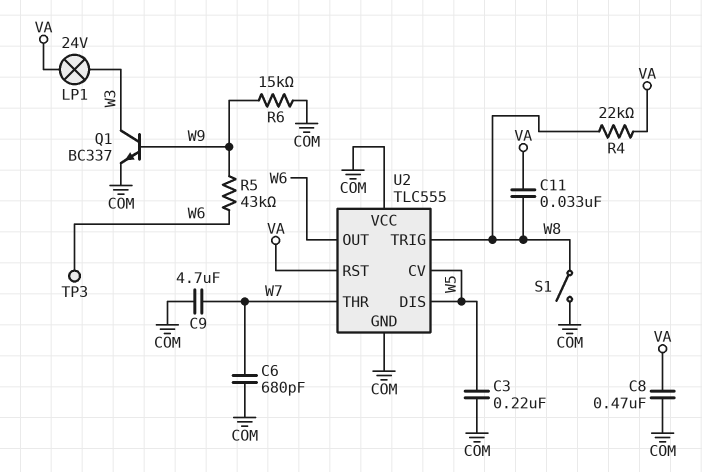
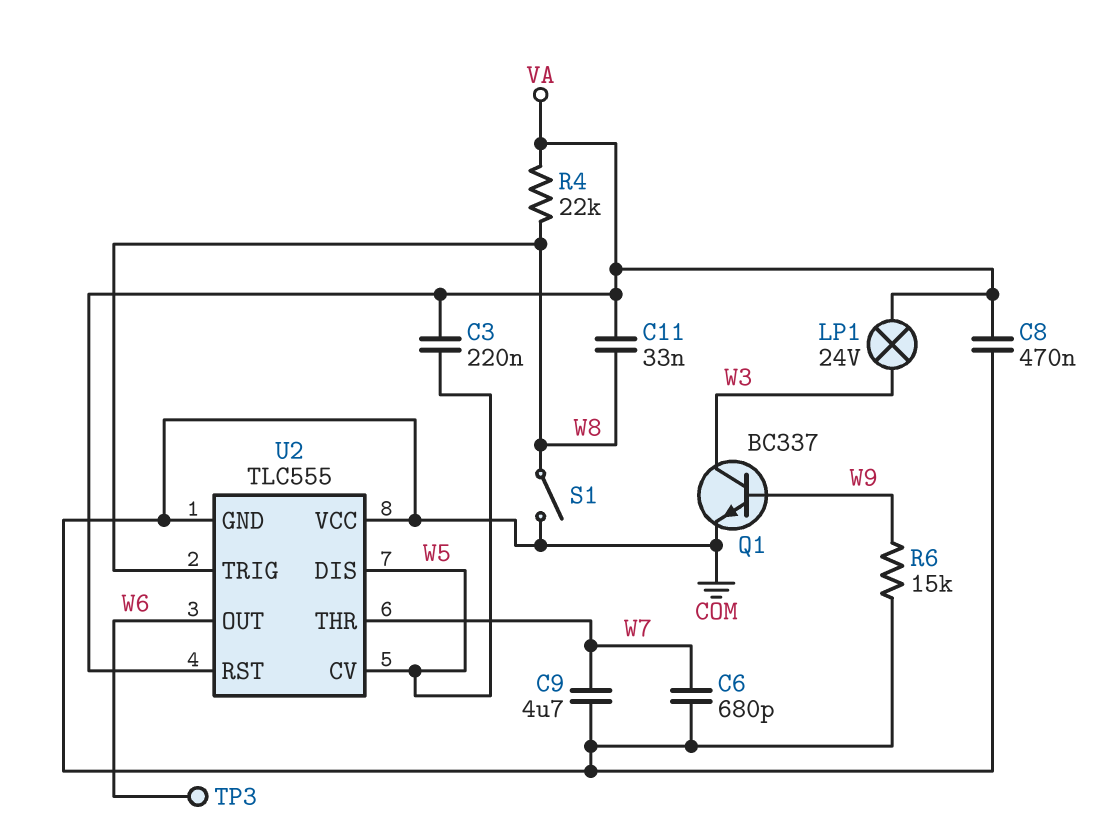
C3: 220nF (COM, W5) -> 220nF (VA, W5)
R5: 43k (W6, W9) -> none

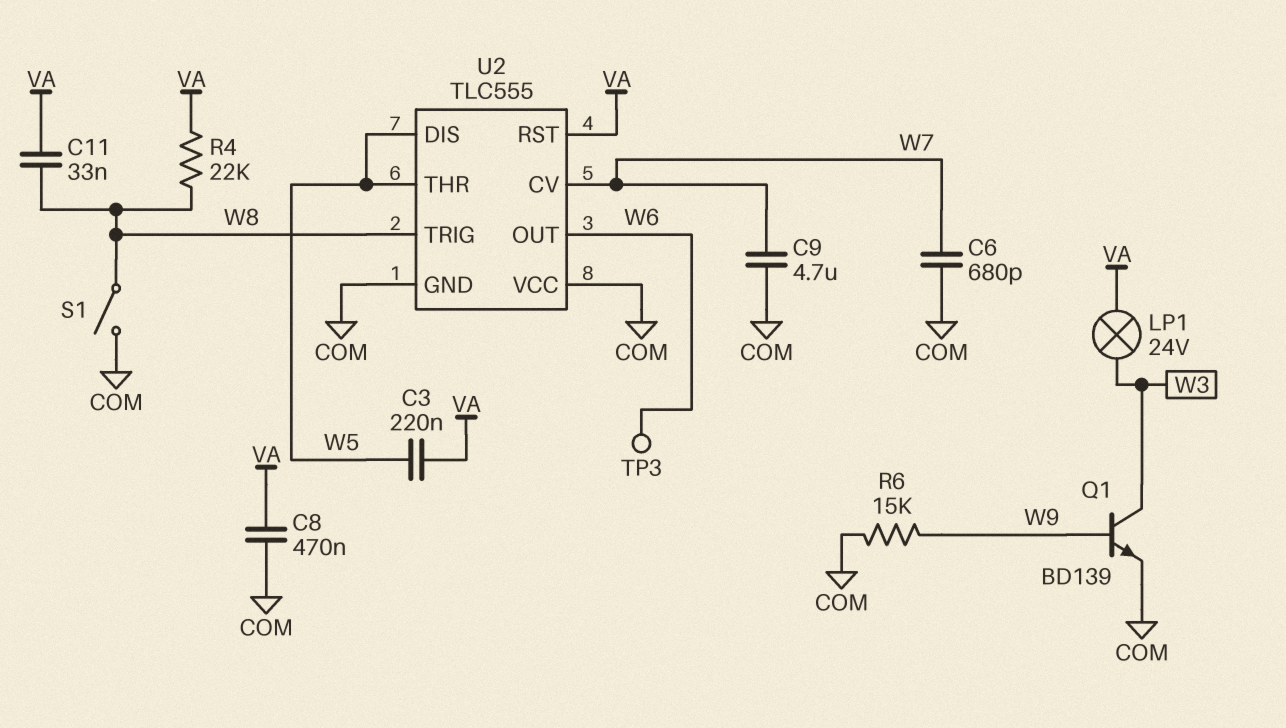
Q1: NPN BC337 (B W9, C W3, E COM) -> NPN BD139 (B W9, C W3, E COM)
U2 pin CV: W5 -> W7
U2 pin THR: W7 -> W5

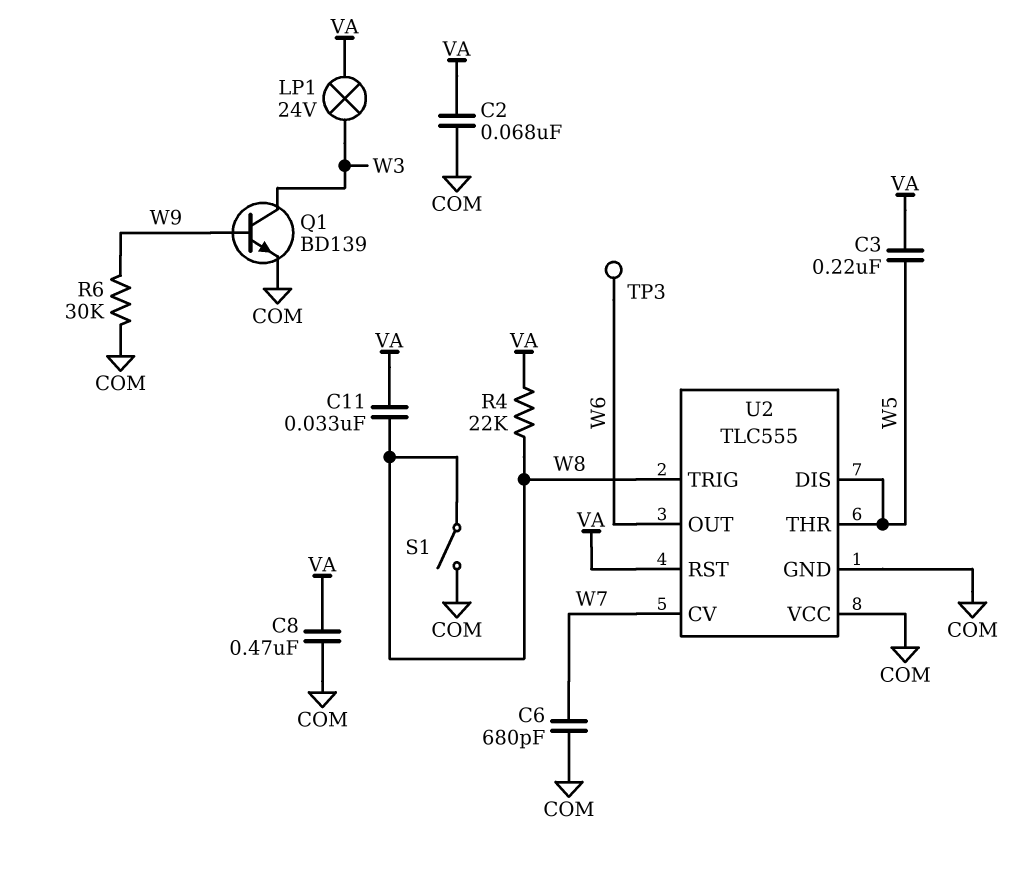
C2: none -> 68nF (COM, VA)
C9: 4.7uF (COM, W7) -> none
R6: 15k (COM, W9) -> 30k (COM, W9)

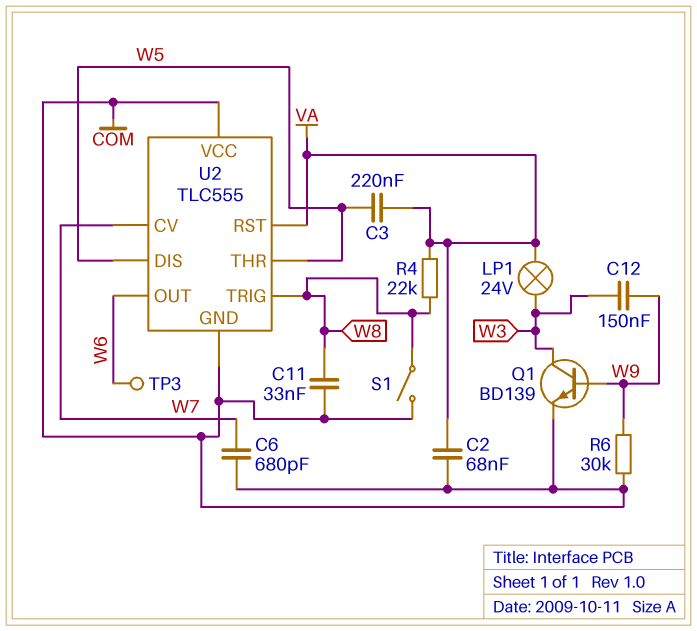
C8: 470nF (COM, VA) -> none
C11: 33nF (VA, W8) -> 33nF (COM, W8)
C12: none -> 150nF (W3, W9)

